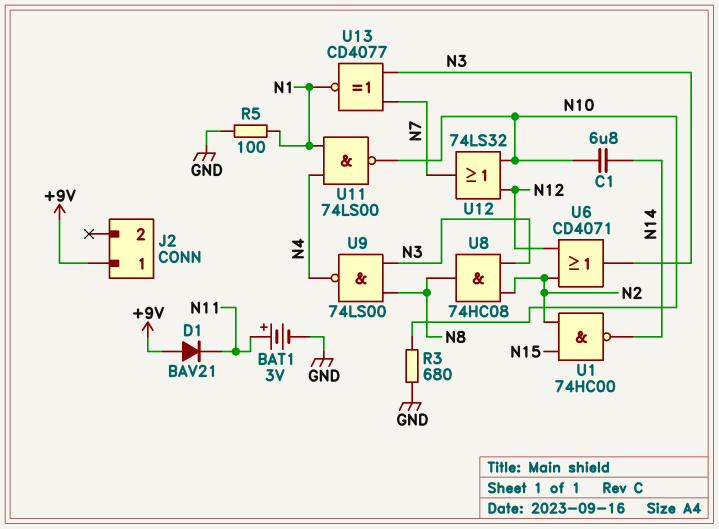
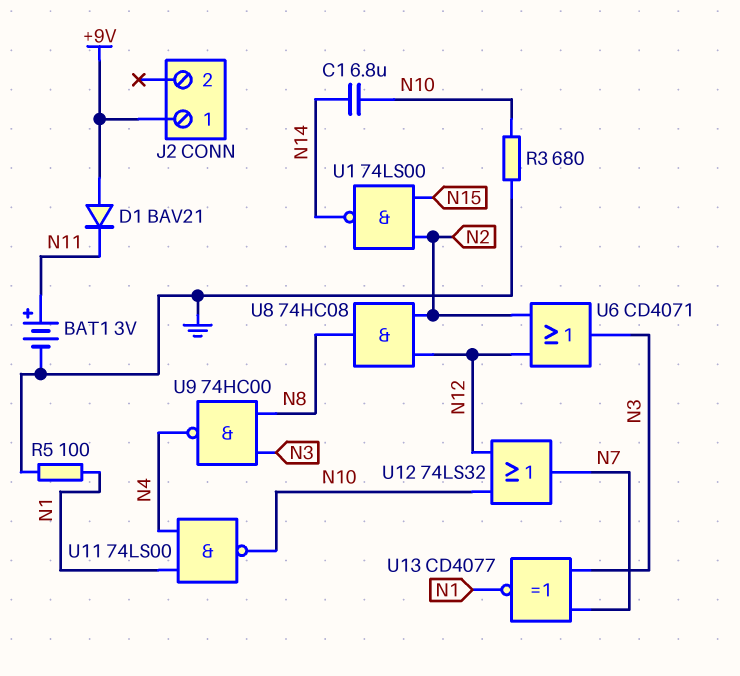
U1: NAND 74HC00 (in N2, in N15, out N14) -> NAND 74LS00 (in N2, in N15, out N14)
U8: AND 74HC08 (in N2, in N3, out N8) -> AND 74HC08 (in N2, in N12, out N8)
U9: NAND 74LS00 (in N3, in N8, out N4) -> NAND 74HC00 (in N3, in N8, out N4)

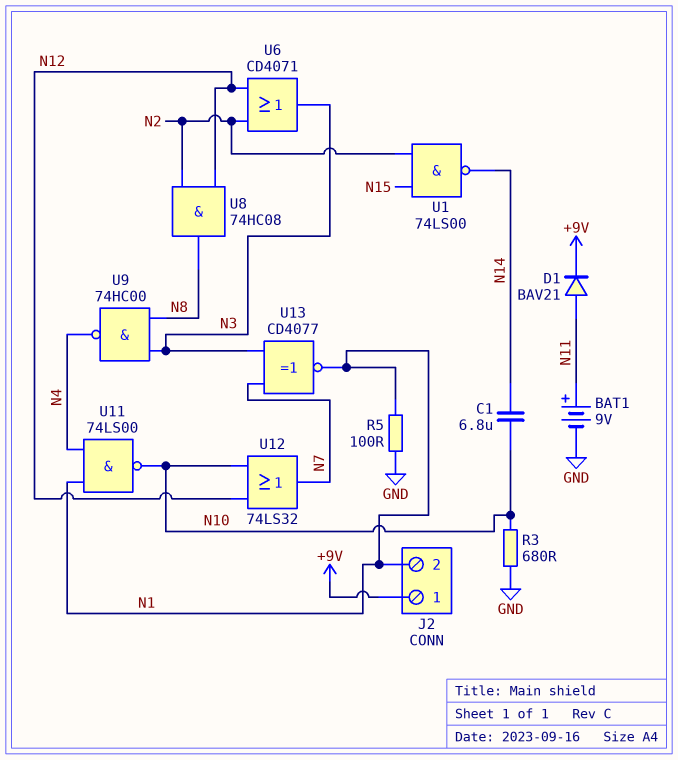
BAT1: 3V (plus N11, minus GND) -> 9V (plus N11, minus GND)
D1: diode BAV21 (A +9V, K N11) -> diode BAV21 (A N11, K +9V)
J2 pin 2: none -> N1

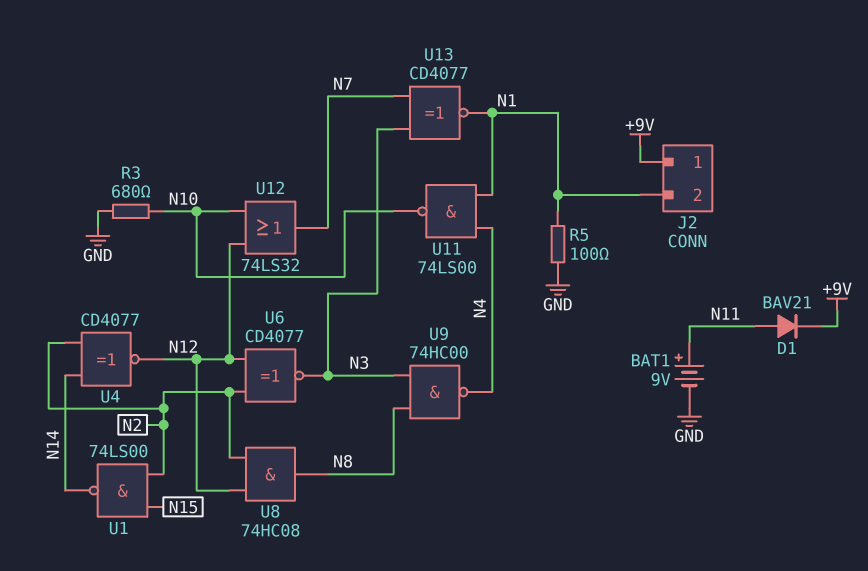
C1: 6.8uF (N10, N14) -> none
U4: none -> XNOR CD4077 (in N2, in N14, out N12)
U6: OR CD4071 (in N2, in N12, out N3) -> XNOR CD4077 (in N2, in N12, out N3)

